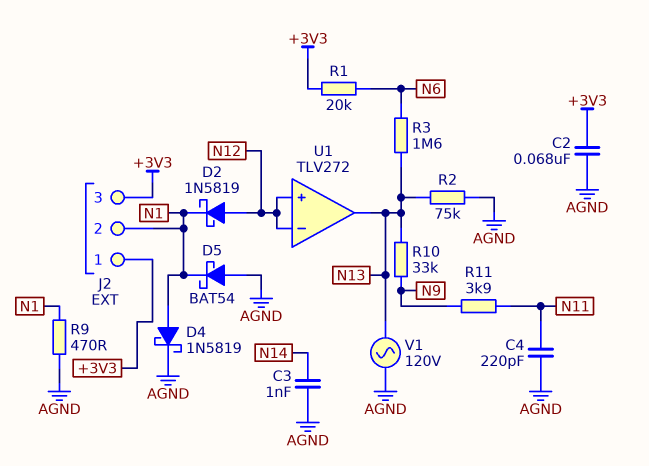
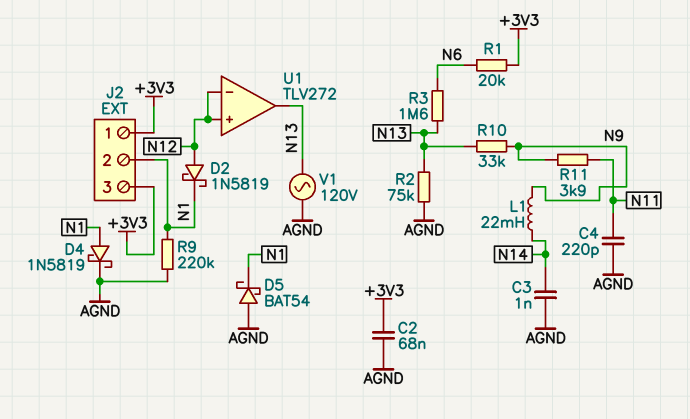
L1: none -> 22mH (N9, N14)
R9: 470 (AGND, N1) -> 220k (AGND, N1)

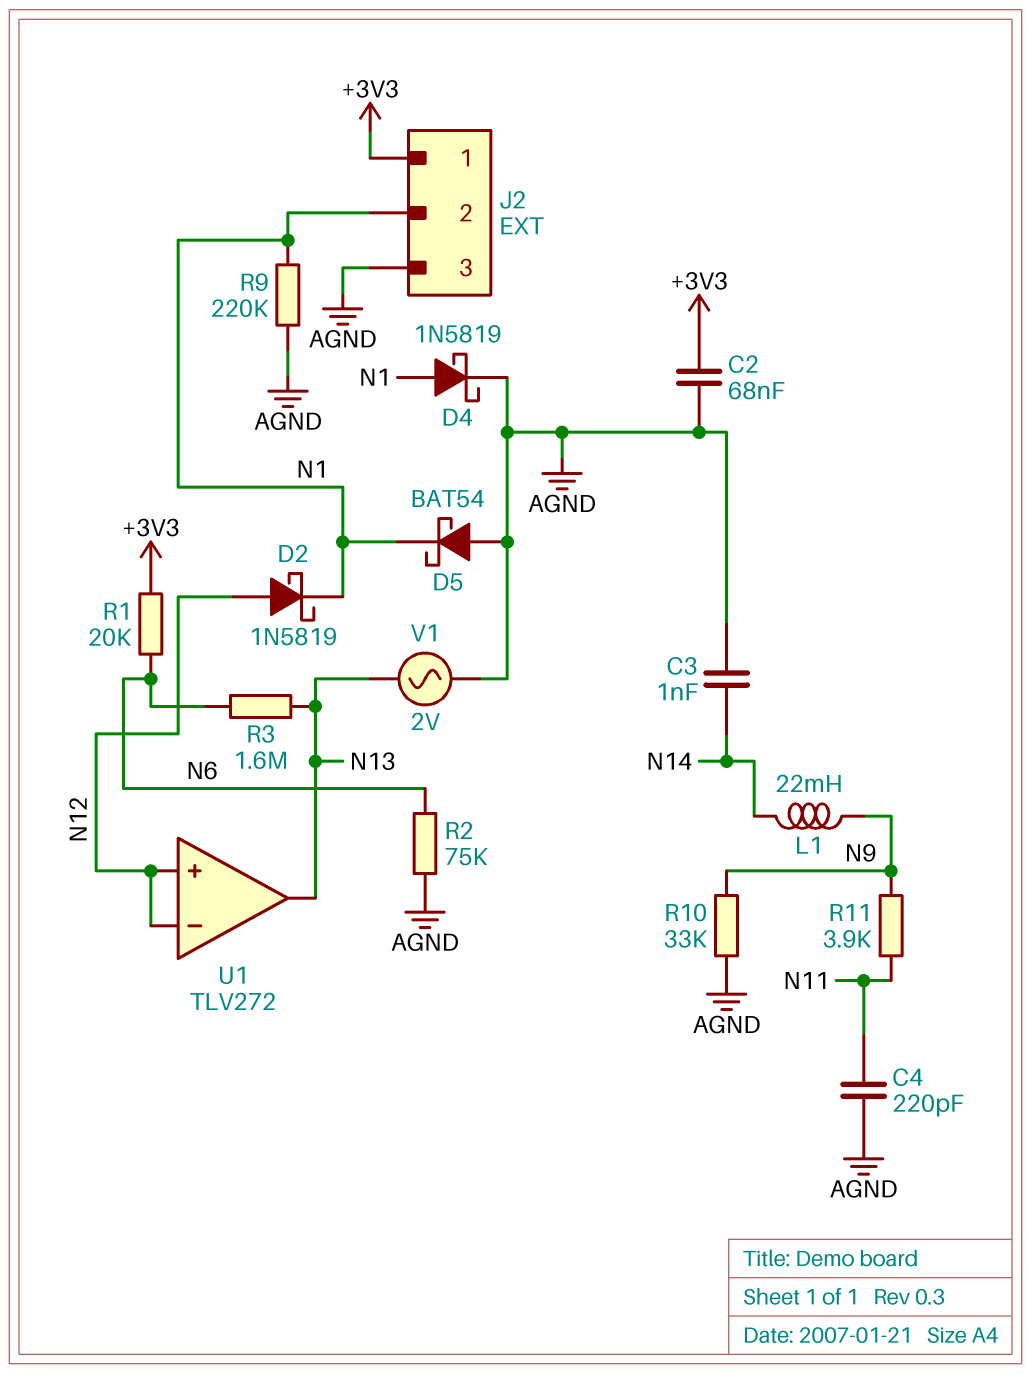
J2 pin 3: +3V3 -> AGND
R2: 75k (AGND, N13) -> 75k (AGND, N6)
R10: 33k (N9, N13) -> 33k (AGND, N9)
V1: AC 120V (AGND, N13) -> AC 2V (AGND, N13)

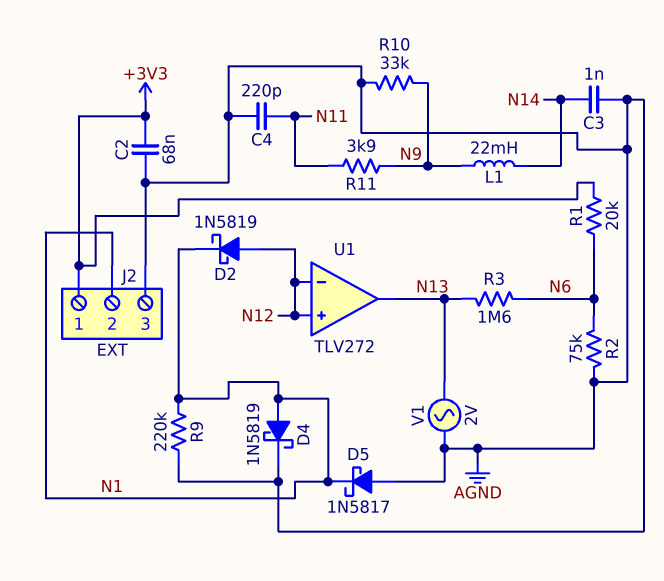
D5: schottky BAT54 (A AGND, K N1) -> schottky 1N5817 (A AGND, K N1)

